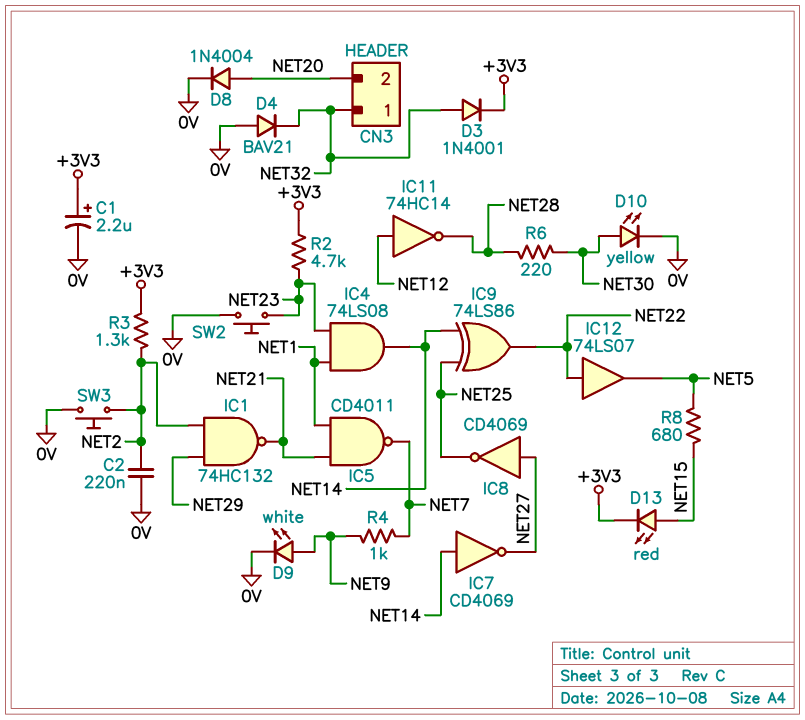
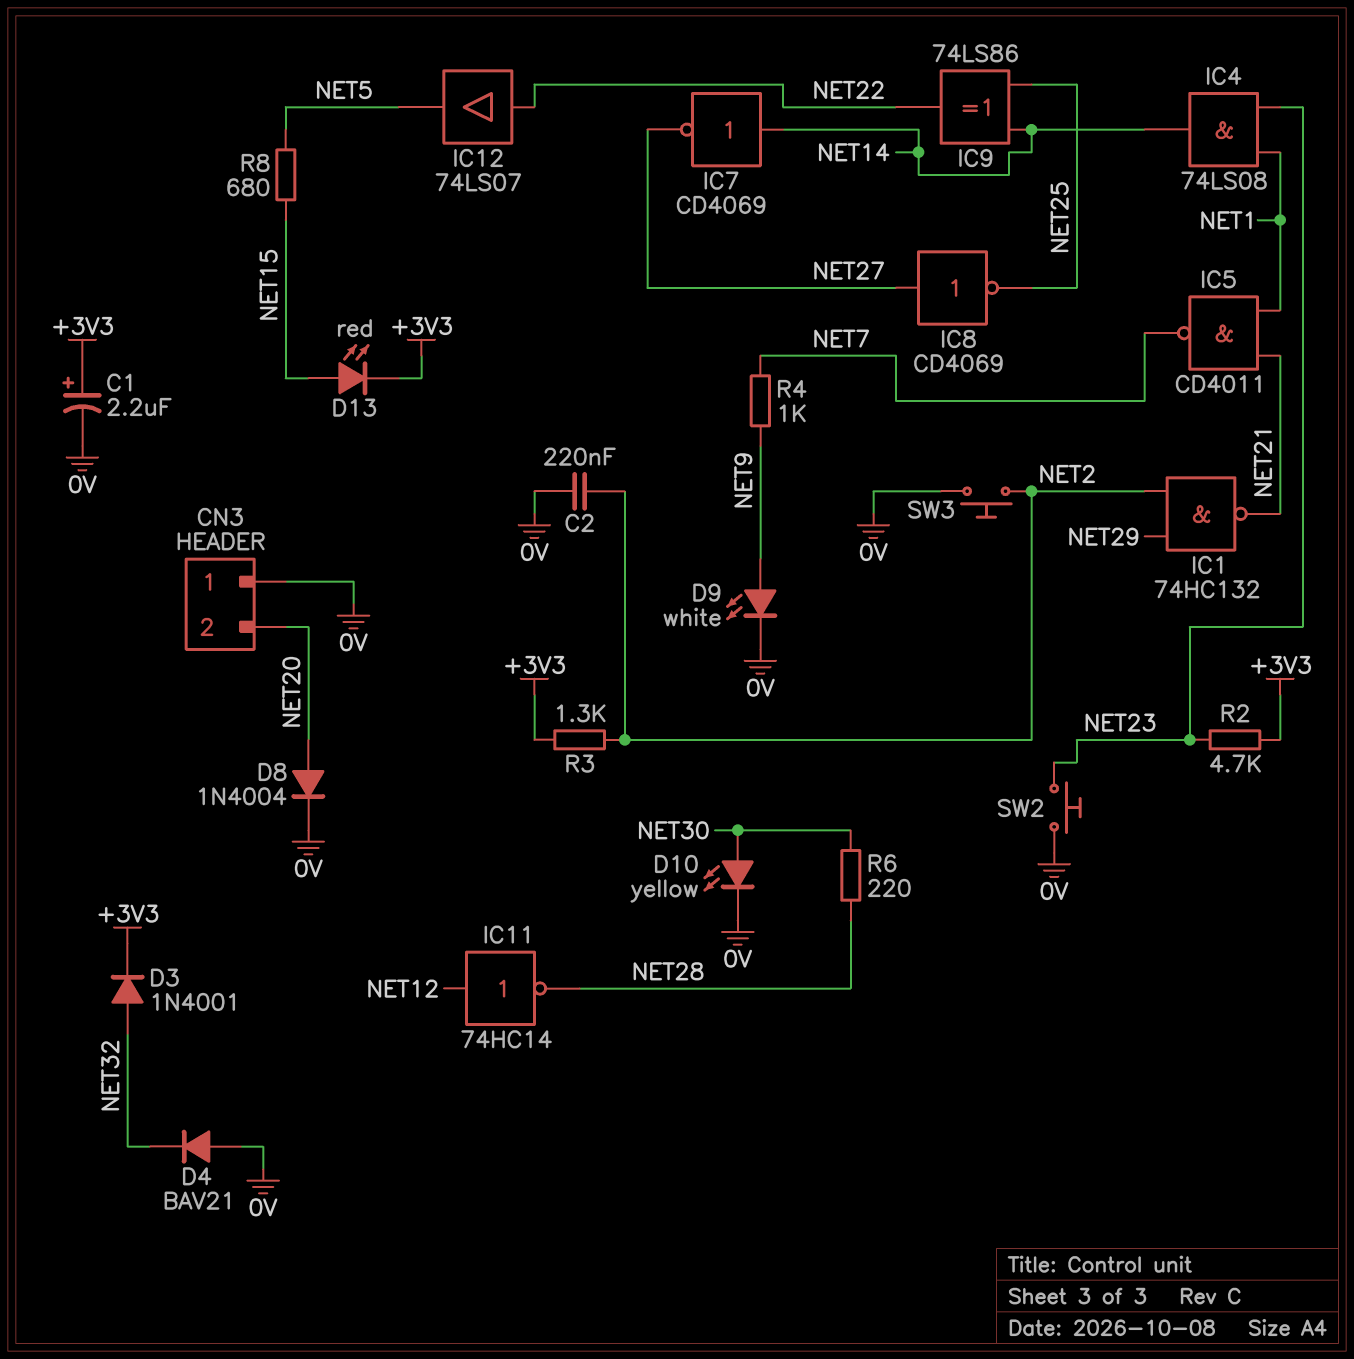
CN3 pin 1: NET32 -> 0V

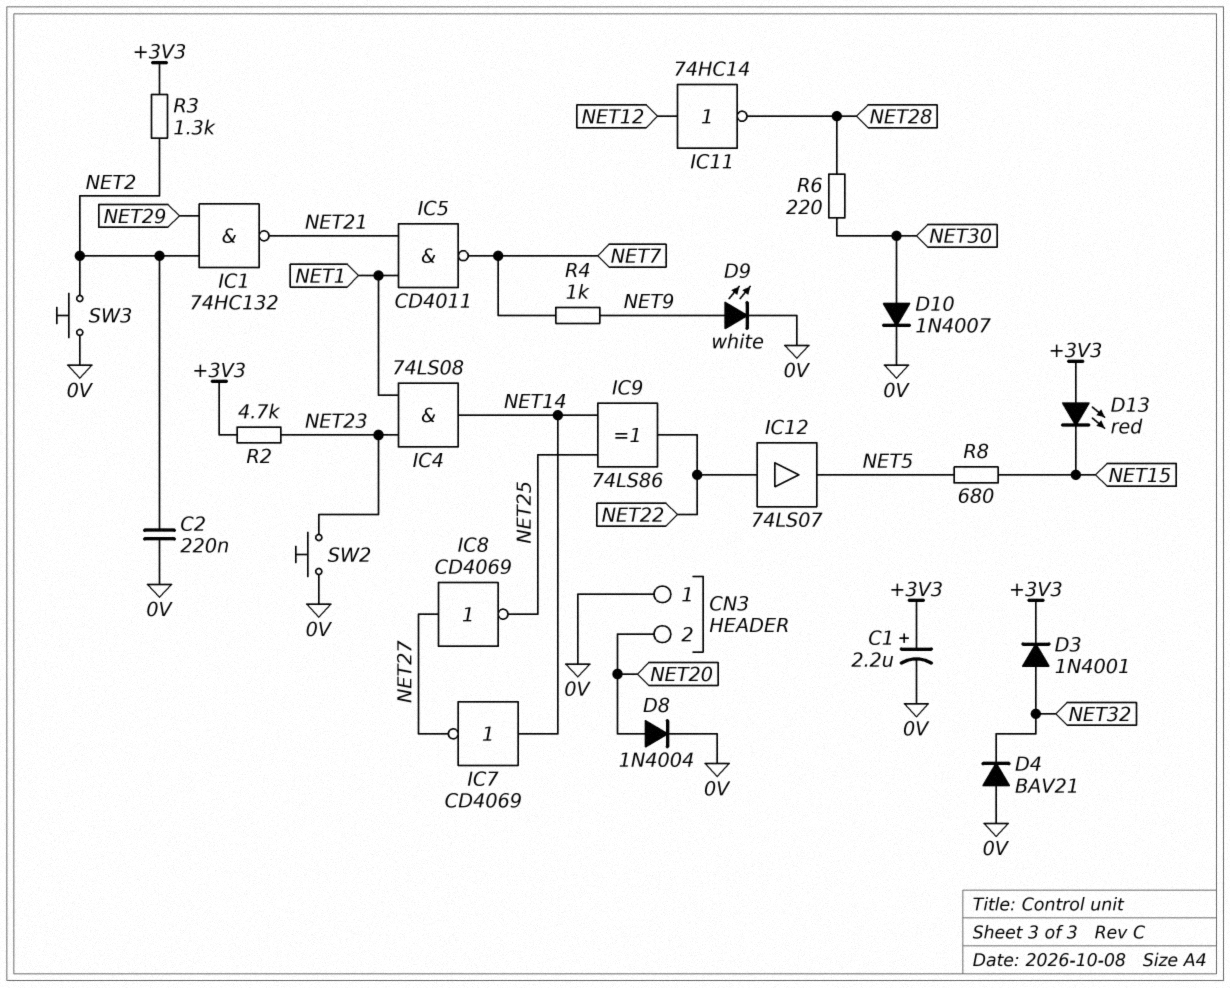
D10: LED yellow (A NET30, K 0V) -> diode 1N4007 (A NET30, K 0V)
D13: LED red (A NET15, K +3V3) -> LED red (A +3V3, K NET15)

